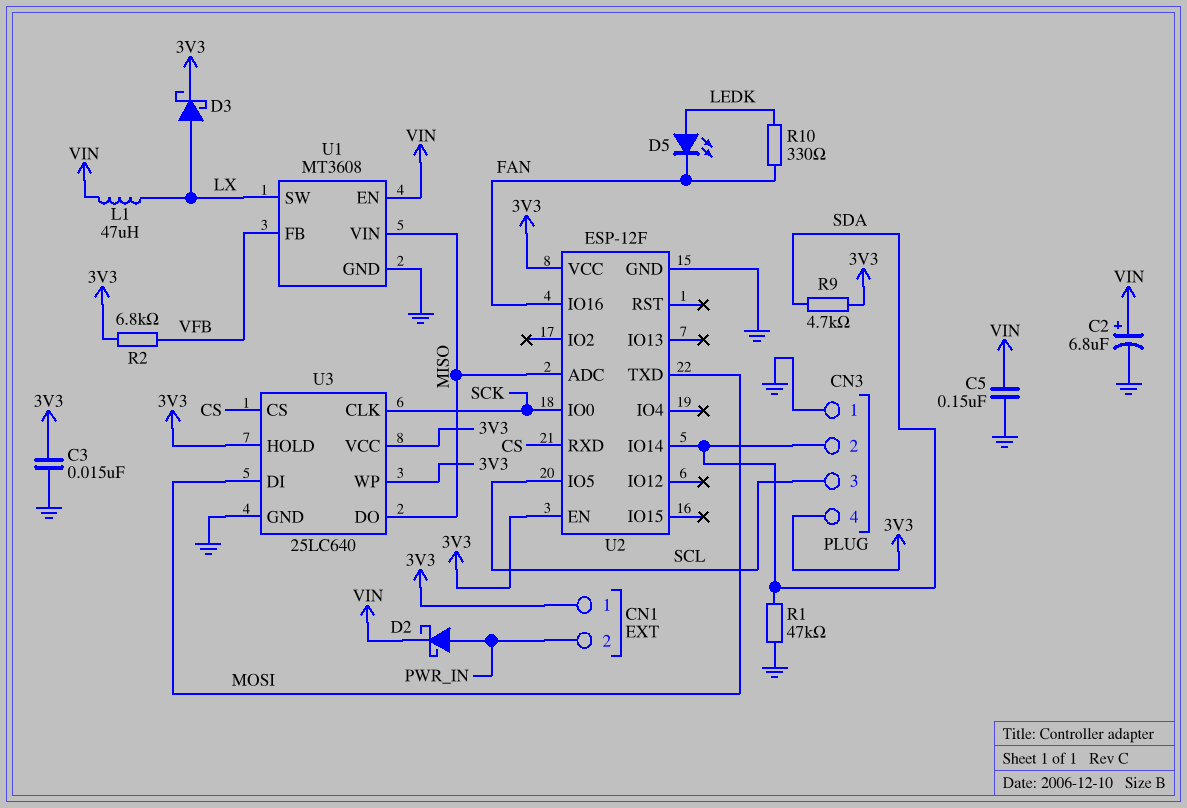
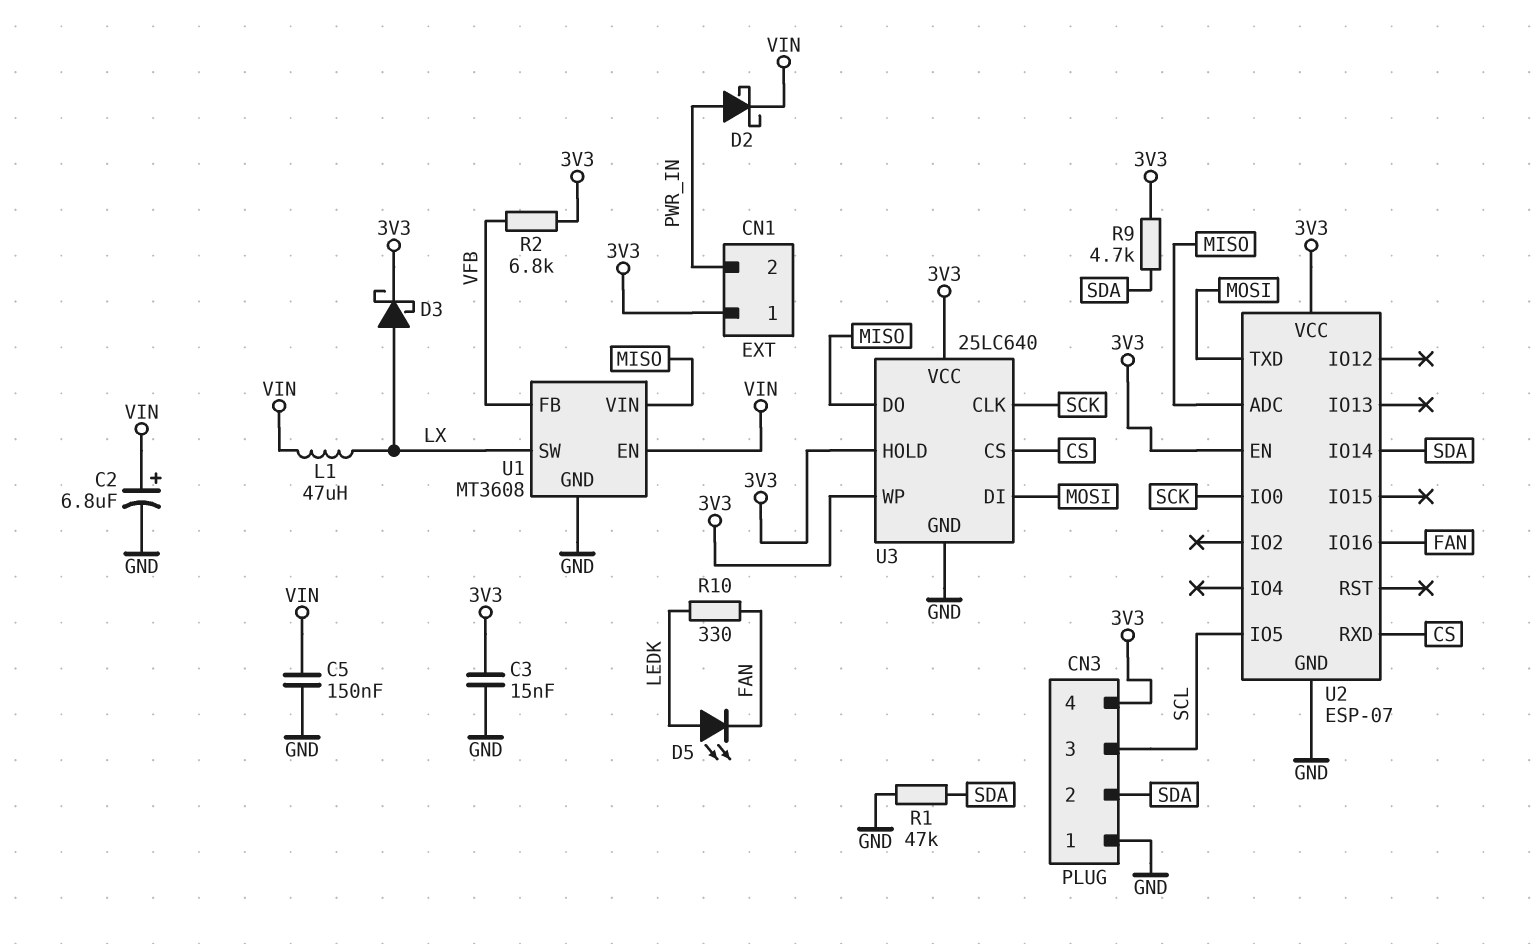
U2: ESP-12F -> ESP-07

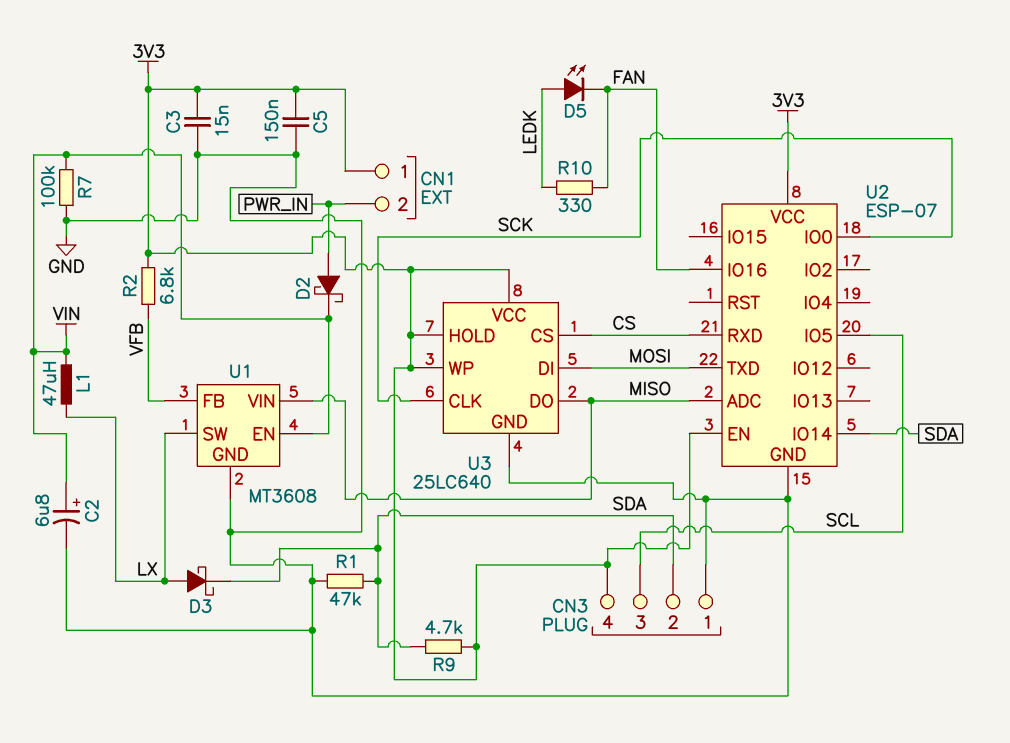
C5: 150nF (GND, VIN) -> 150nF (3V3, GND)
D3: schottky (A LX, K 3V3) -> schottky (A LX, K SDA)
R7: none -> 100k (GND, VIN)

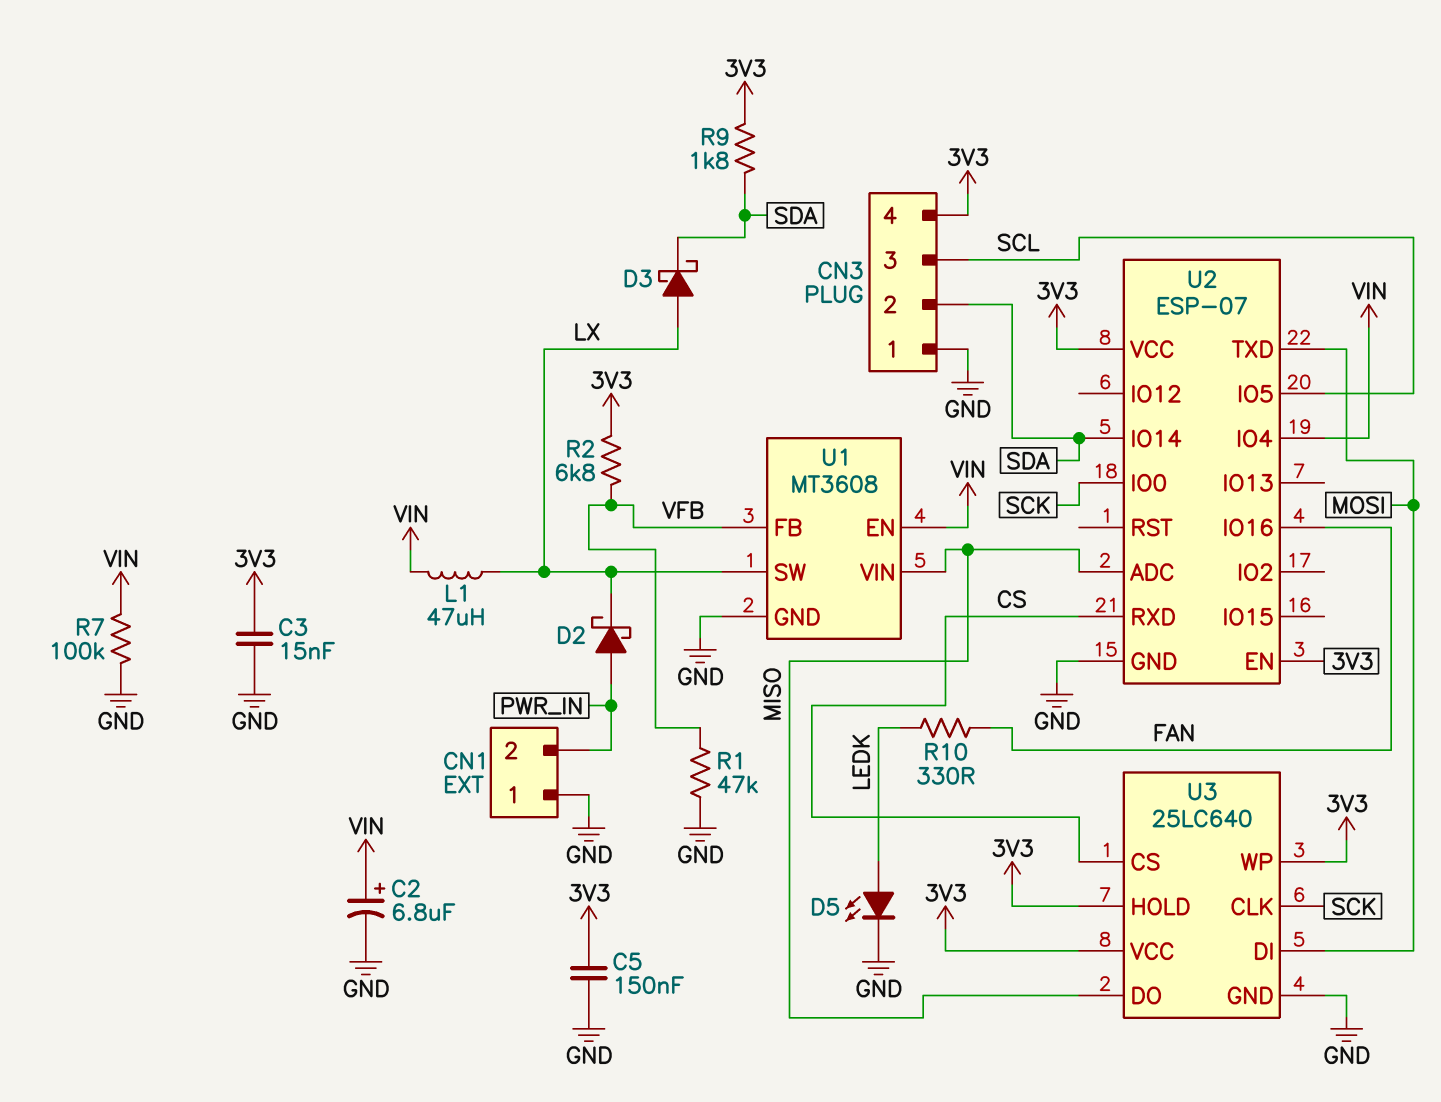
CN1 pin 1: 3V3 -> GND
D2: schottky (A PWR_IN, K VIN) -> schottky (A PWR_IN, K LX)
D5: LED (A LEDK, K FAN) -> LED (A LEDK, K GND)
R1: 47k (GND, SDA) -> 47k (GND, VFB)
R9: 4.7k (3V3, SDA) -> 1.8k (3V3, SDA)
U2 pin IO4: none -> VIN

